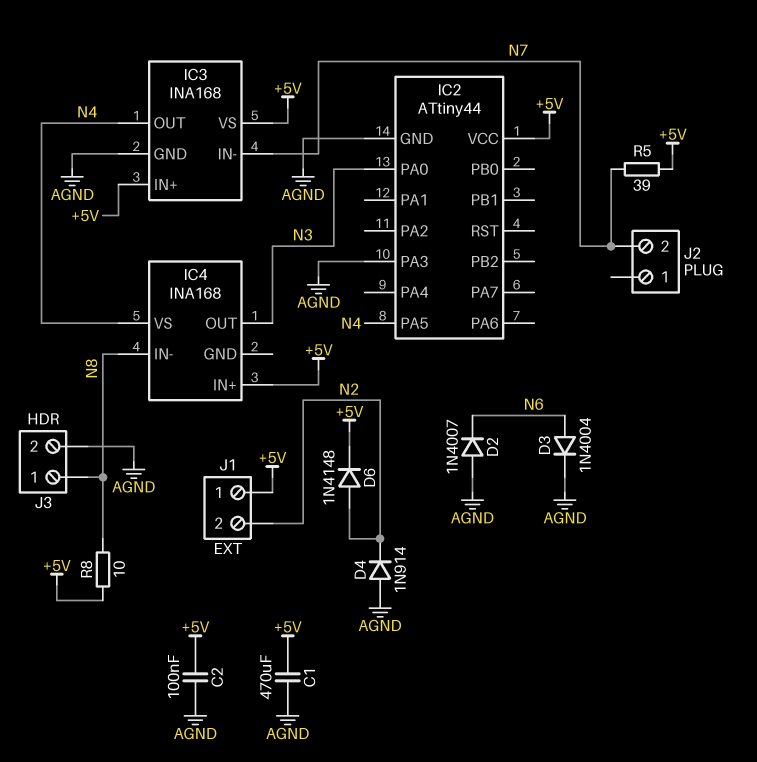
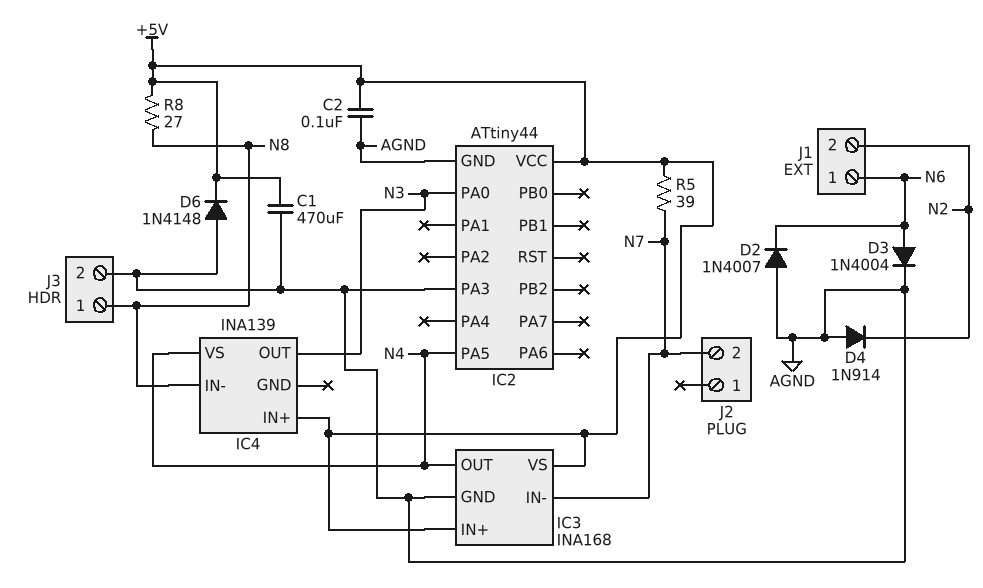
D6: diode 1N4148 (A N2, K +5V) -> diode 1N4148 (A AGND, K +5V)
IC4: INA168 -> INA139
J1 pin 1: +5V -> N6
R8: 10 (+5V, N8) -> 27 (+5V, N8)

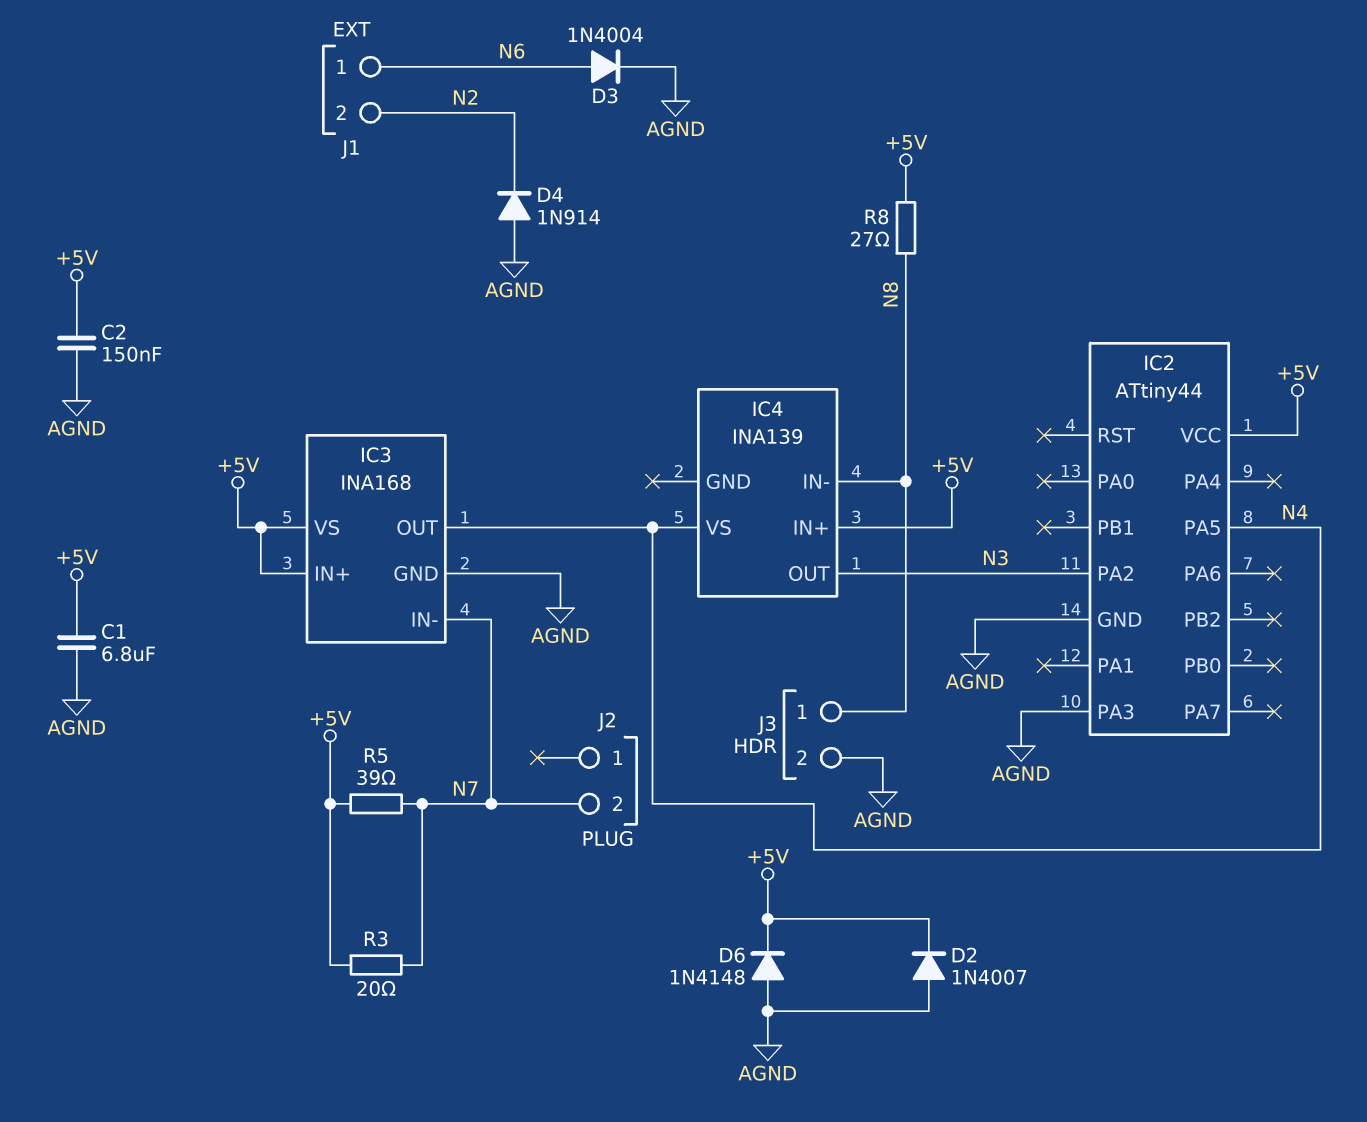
C1: 470uF (+5V, AGND) -> 6.8uF (+5V, AGND)
C2: 100nF (+5V, AGND) -> 150nF (+5V, AGND)
D2: diode 1N4007 (A AGND, K N6) -> diode 1N4007 (A AGND, K +5V)
IC2 pin PA0: N3 -> none
IC2 pin PA2: none -> N3
R3: none -> 20 (+5V, N7)

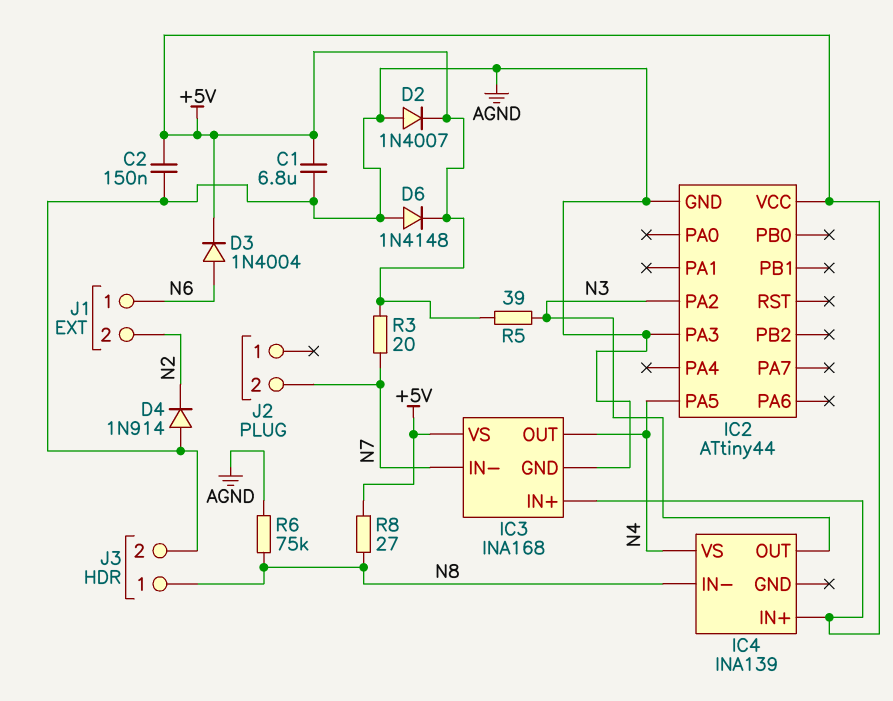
D3: diode 1N4004 (A N6, K AGND) -> diode 1N4004 (A N6, K +5V)
R5: 39 (+5V, N7) -> 39 (+5V, N3)
R6: none -> 75k (AGND, N8)

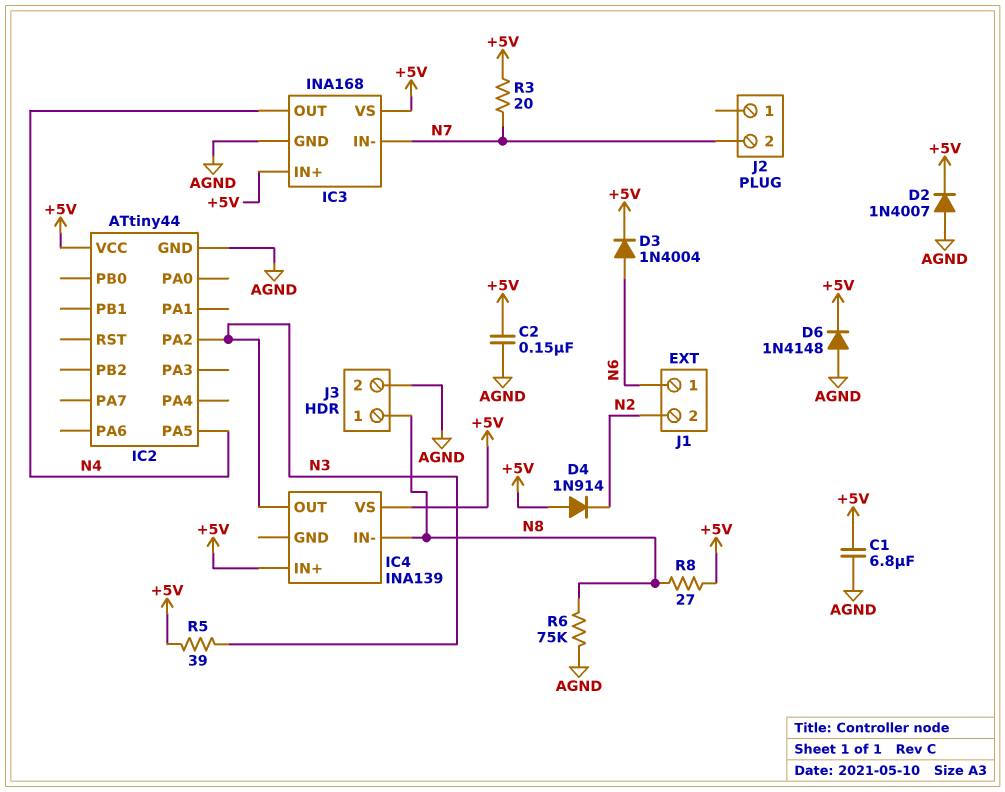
D4: diode 1N914 (A AGND, K N2) -> diode 1N914 (A +5V, K N2)
IC2 pin PA3: AGND -> none
IC4 pin VS: N4 -> +5V

